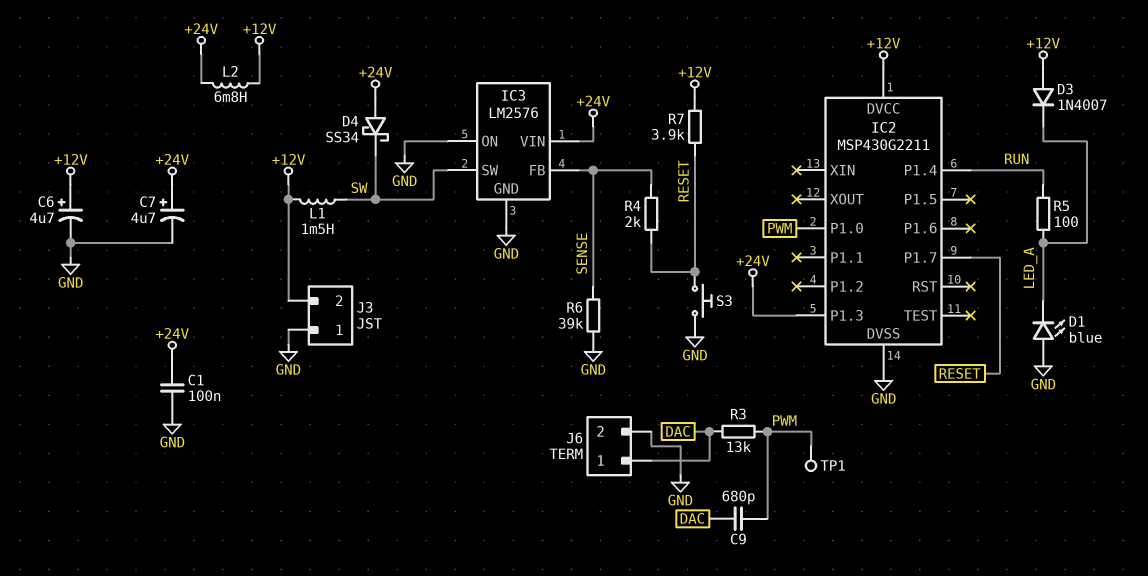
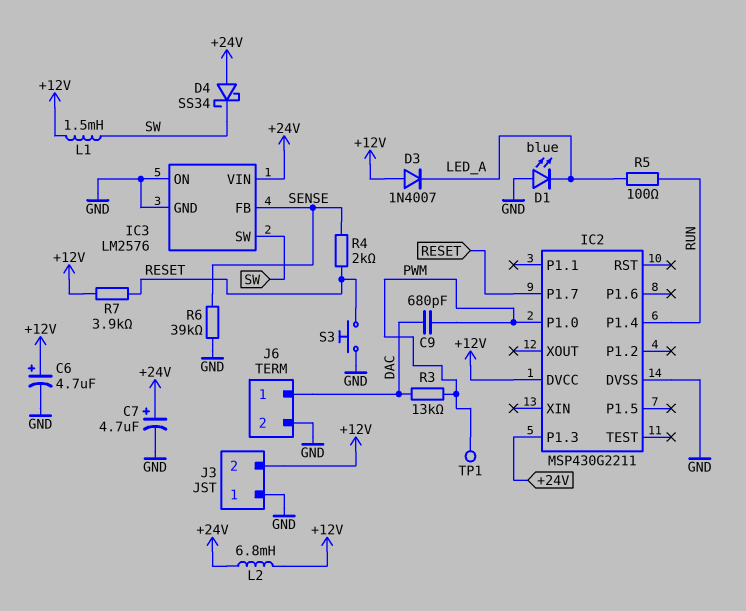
C1: 100nF (+24V, GND) -> none

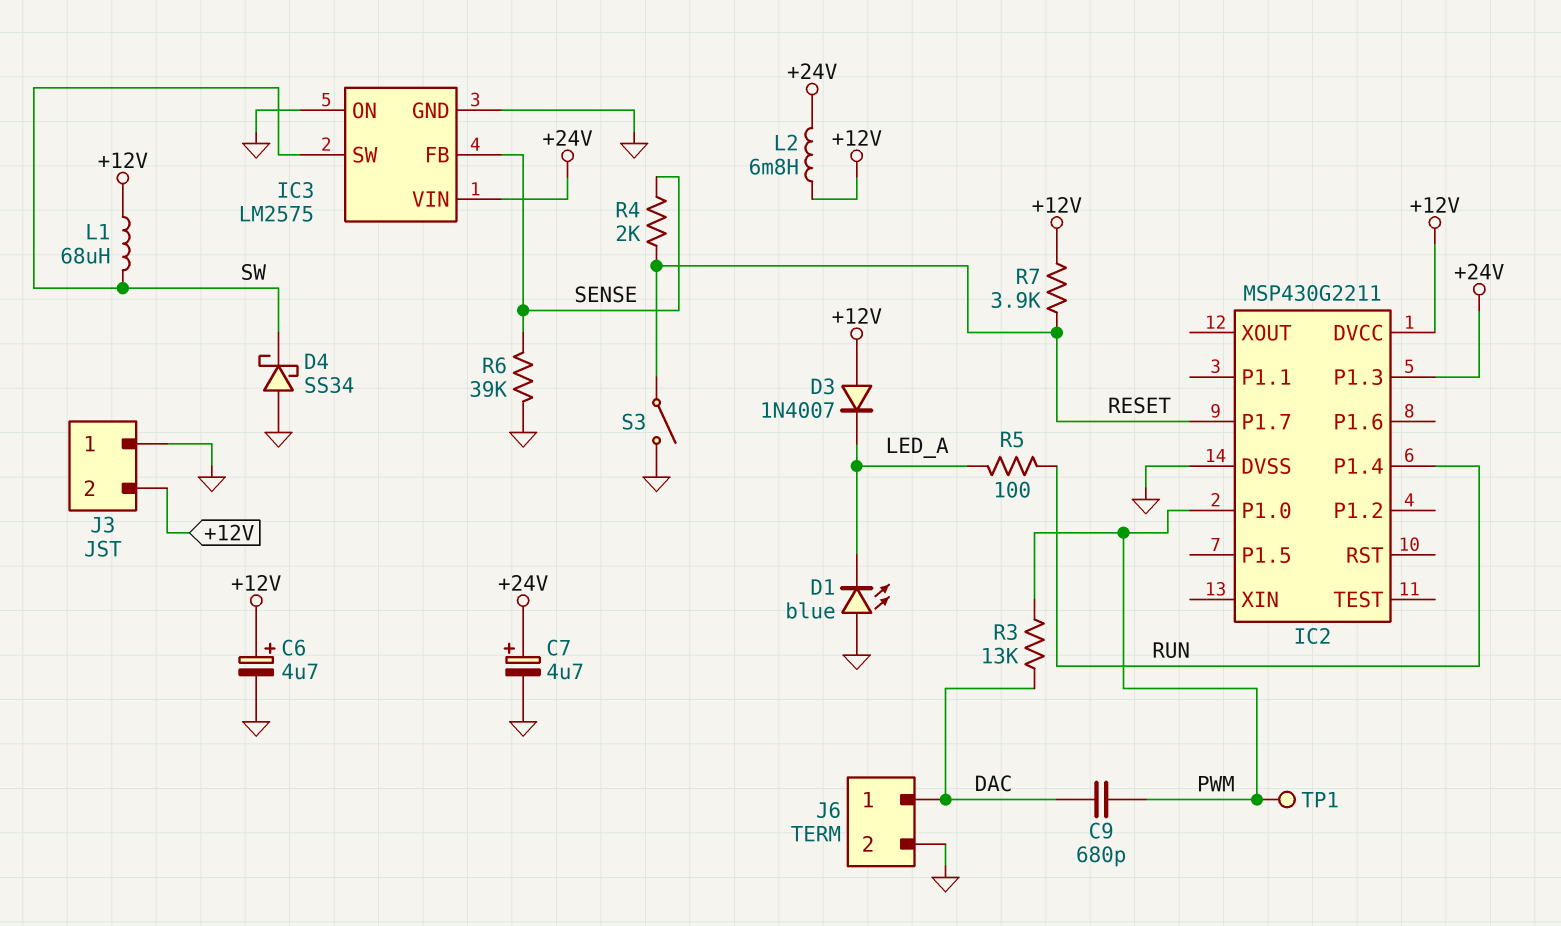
D4: schottky SS34 (A +24V, K SW) -> schottky SS34 (A GND, K SW)
IC3: LM2576 -> LM2575
L1: 1.5mH (+12V, SW) -> 68uH (+12V, SW)
S3: button (GND, RESET) -> switch (GND, RESET)

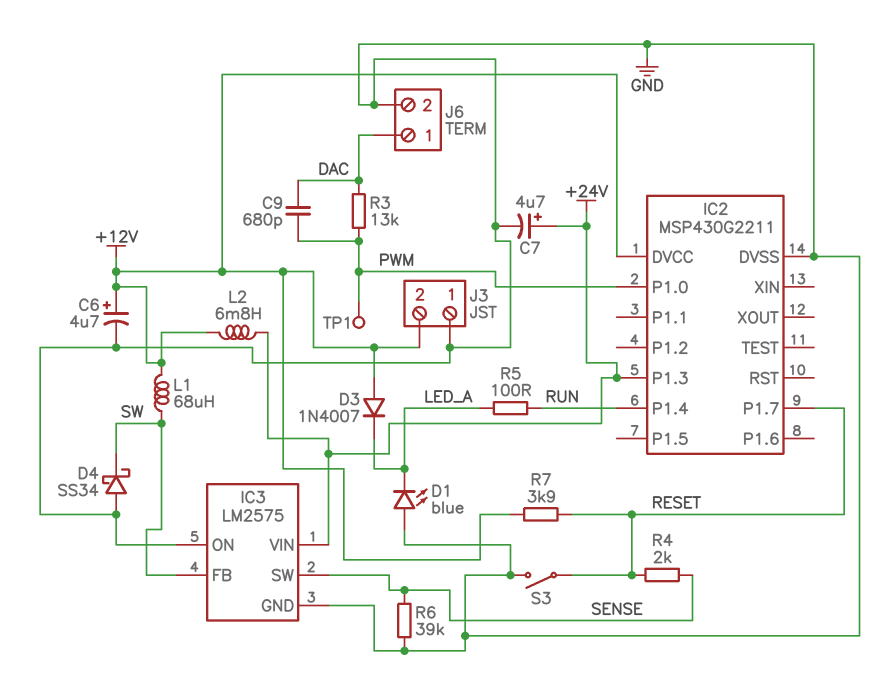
IC3 pin FB: SENSE -> SW
IC3 pin SW: SW -> SENSE

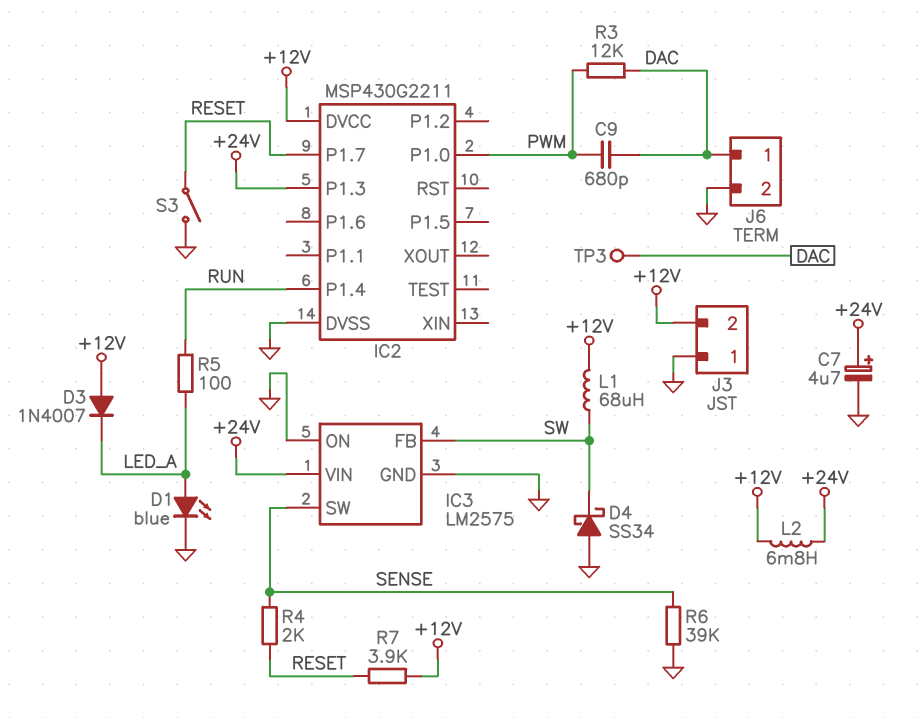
C6: 4.7uF (plus +12V, minus GND) -> none
D1: LED blue (A GND, K LED_A) -> LED blue (A LED_A, K GND)
R3: 13k (DAC, PWM) -> 12k (DAC, PWM)
TP1: test point (PWM) -> none
TP3: none -> test point (DAC)

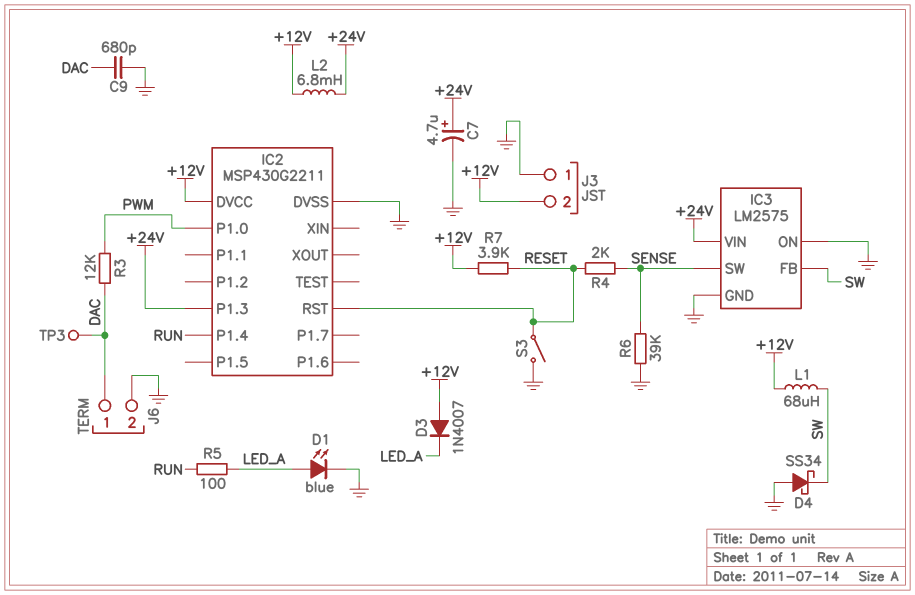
C9: 680pF (DAC, PWM) -> 680pF (DAC, GND)
IC2 pin P1.7: RESET -> none
IC2 pin RST: none -> RESET

